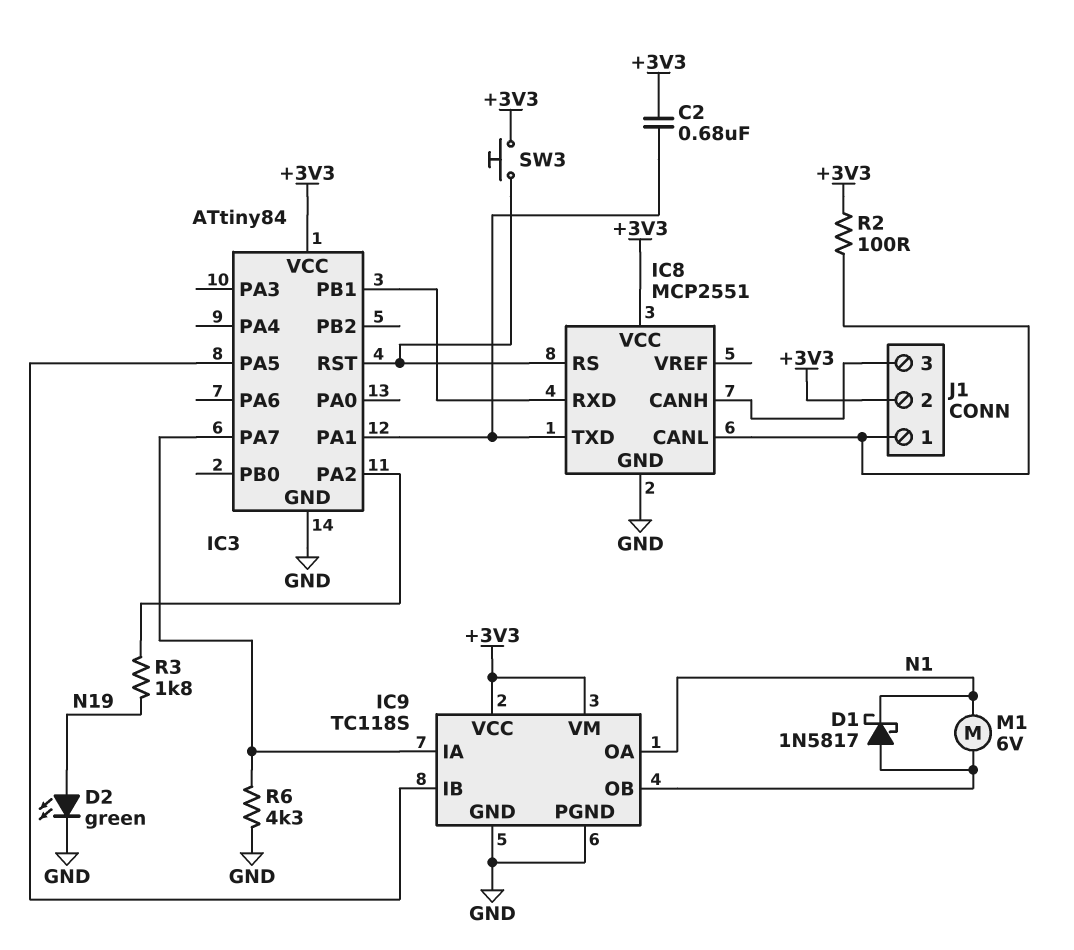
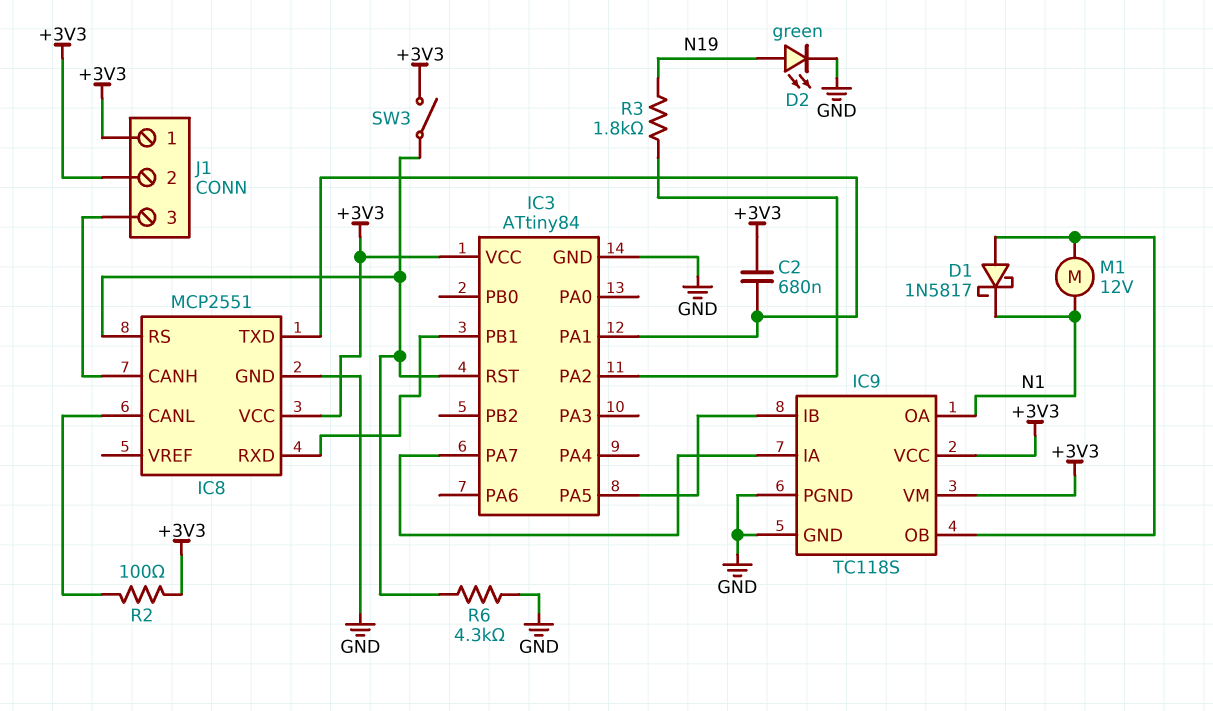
J1 pin 1: IC8/CANL -> +3V3
M1: motor 6V (IC9/OB, N1) -> motor 12V (IC9/OB, N1)
R6: 4.3k (GND, IC3/PA7) -> 4.3k (GND, IC3/RST)
SW3: button (+3V3, IC3/RST) -> switch (+3V3, IC3/RST)

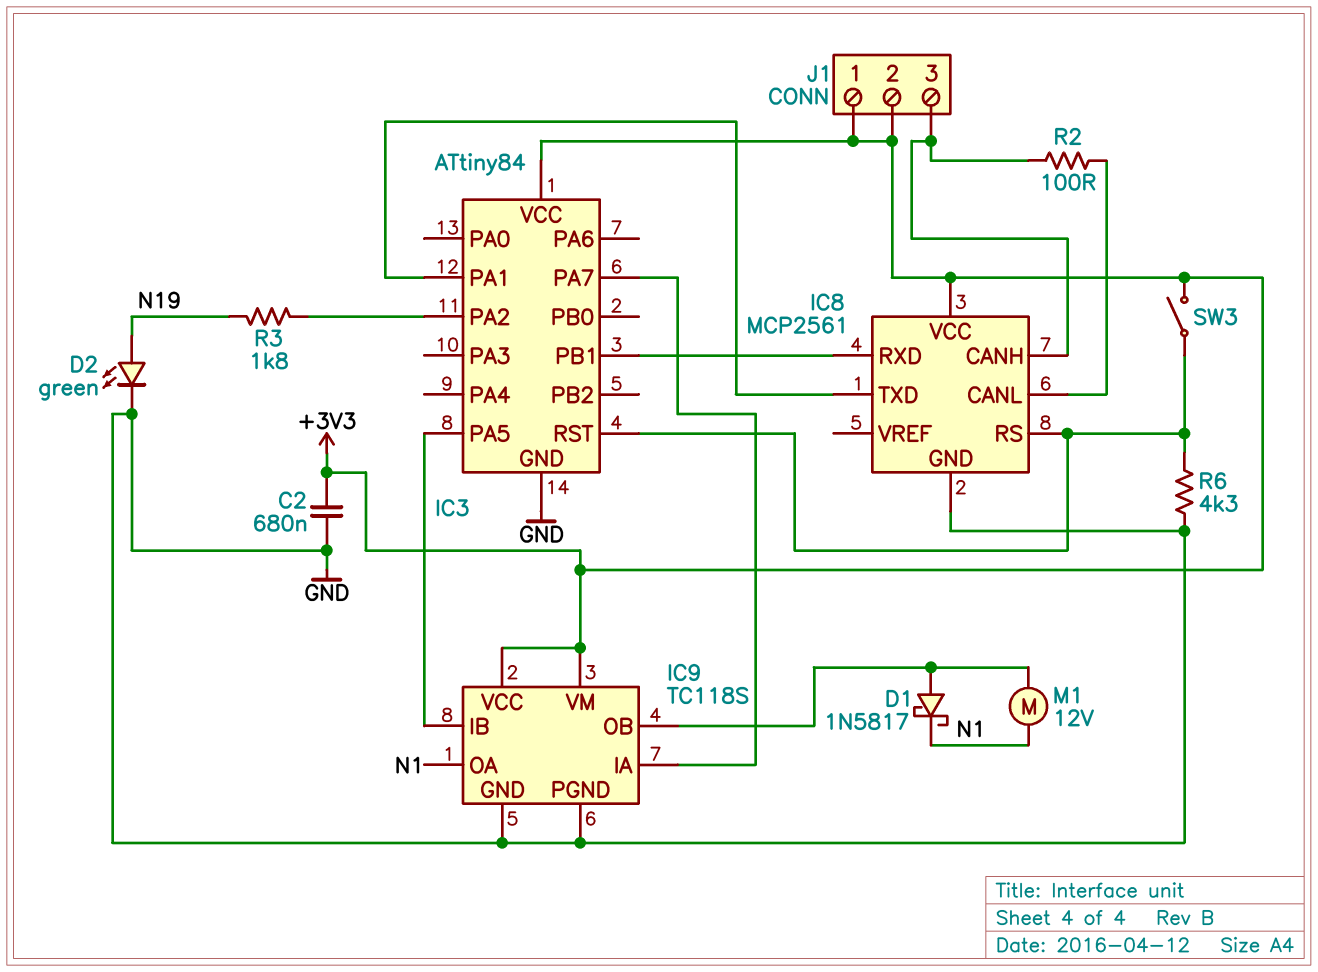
C2: 680nF (+3V3, IC3/PA1) -> 680nF (+3V3, GND)
IC8: MCP2551 -> MCP2561
R2: 100 (+3V3, IC8/CANL) -> 100 (IC8/CANH, IC8/CANL)

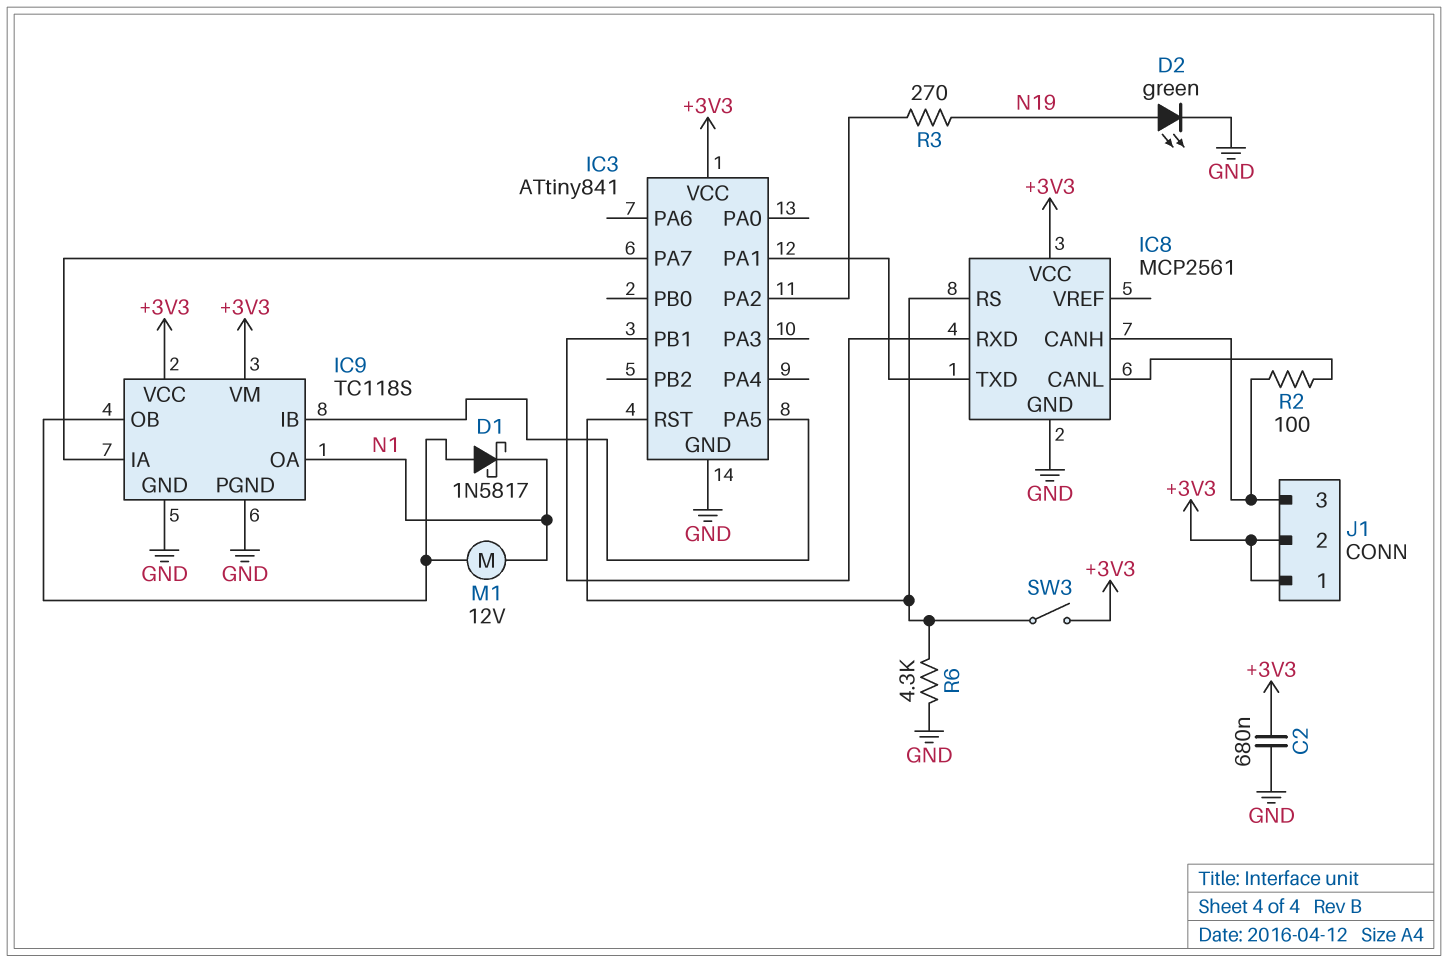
IC3: ATtiny84 -> ATtiny841
R3: 1.8k (IC3/PA2, N19) -> 270 (IC3/PA2, N19)

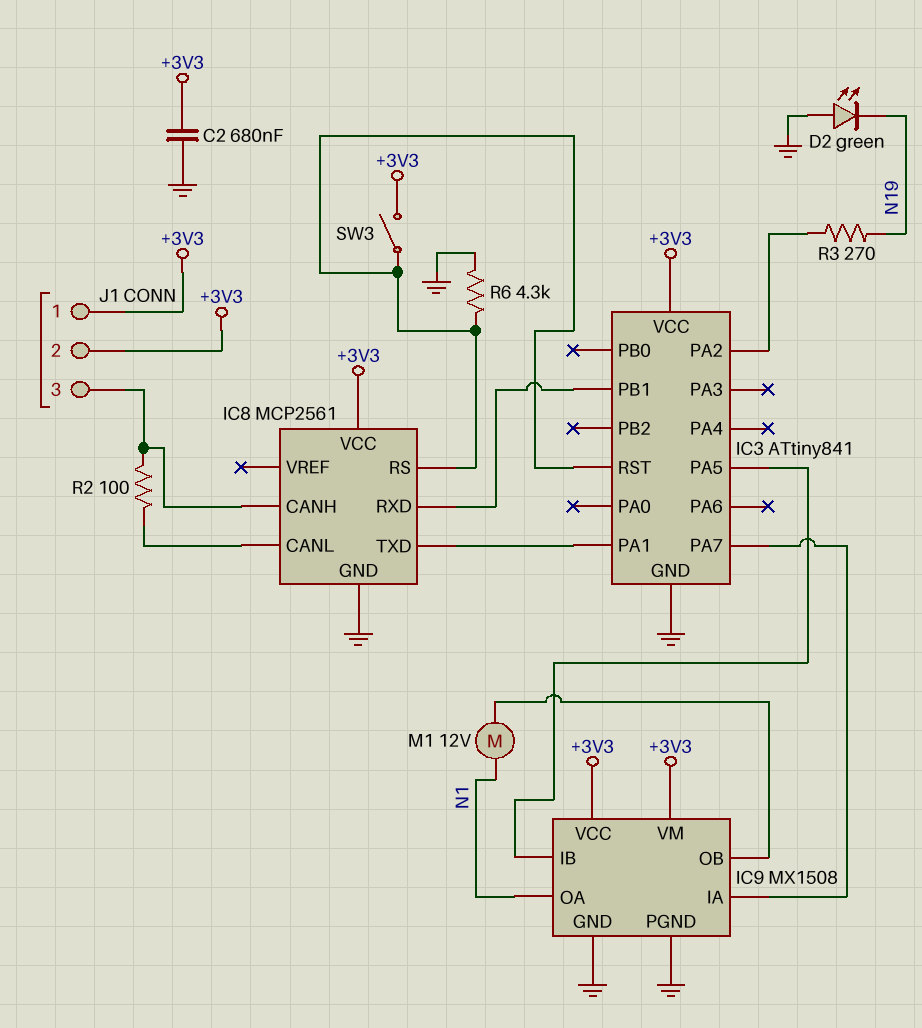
D1: schottky 1N5817 (A IC9/OB, K N1) -> none
D2: LED green (A N19, K GND) -> LED green (A GND, K N19)
IC9: TC118S -> MX1508

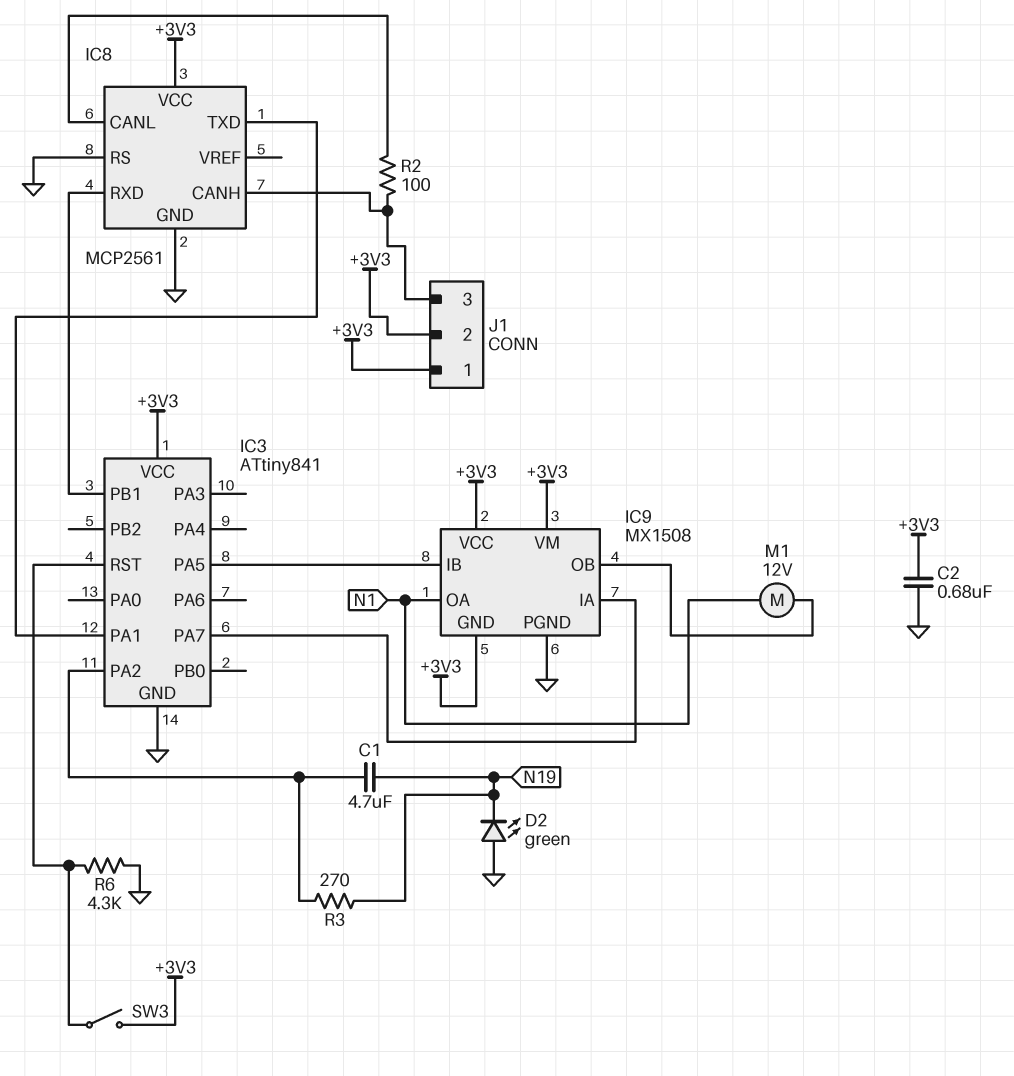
C1: none -> 4.7uF (IC3/PA2, N19)
IC8 pin RS: IC3/RST -> GND
IC9 pin GND: GND -> +3V3

